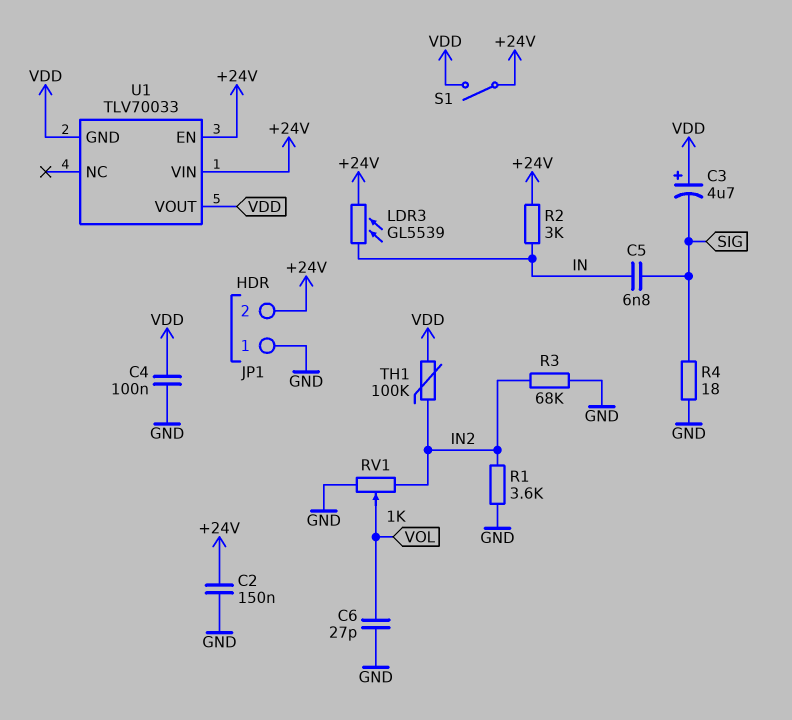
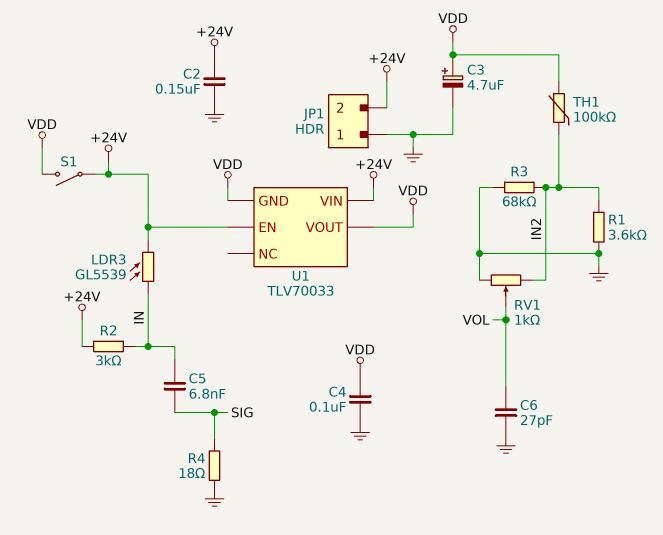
C3: 4.7uF (plus VDD, minus SIG) -> 4.7uF (plus VDD, minus GND)

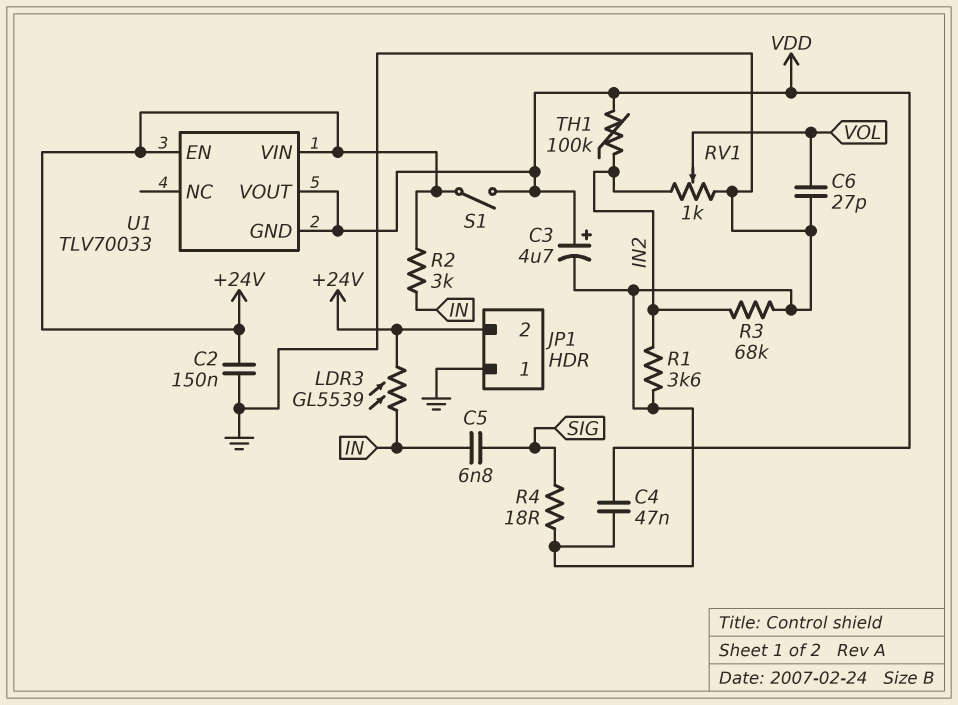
C4: 100nF (GND, VDD) -> 47nF (GND, VDD)

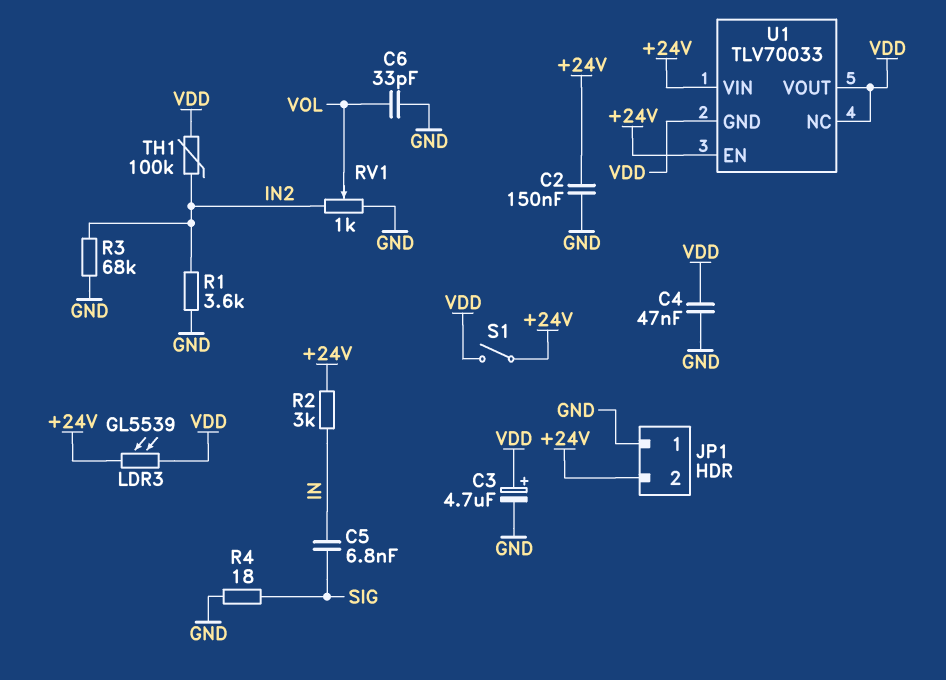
C6: 27pF (GND, VOL) -> 33pF (GND, VOL)
LDR3: GL5539 (+24V, IN) -> GL5539 (+24V, VDD)
U1 pin NC: none -> VDD

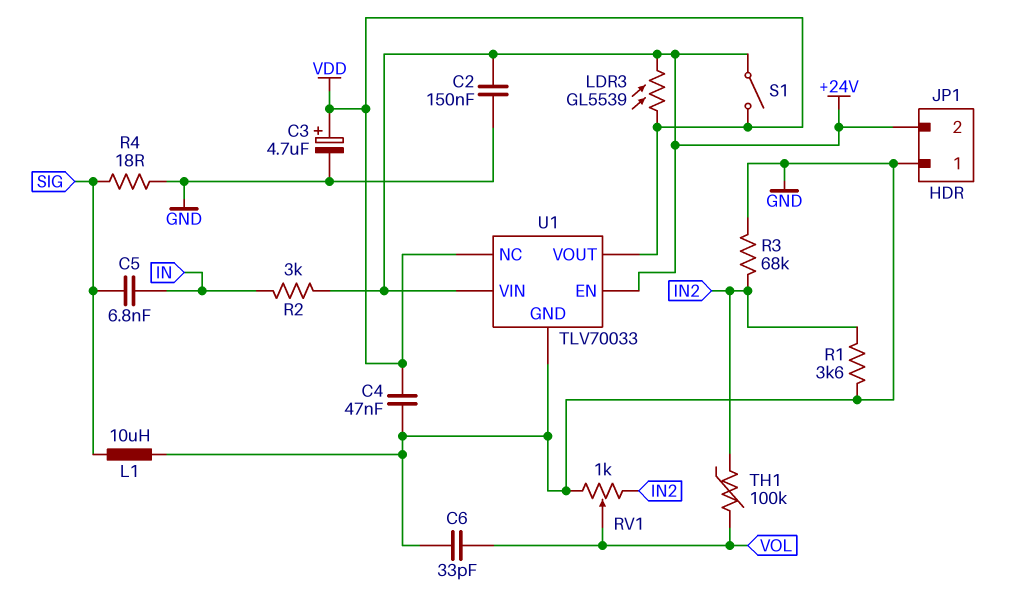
L1: none -> 10uH (GND, SIG)
TH1: 100k (IN2, VDD) -> 100k (IN2, VOL)
U1 pin GND: VDD -> GND

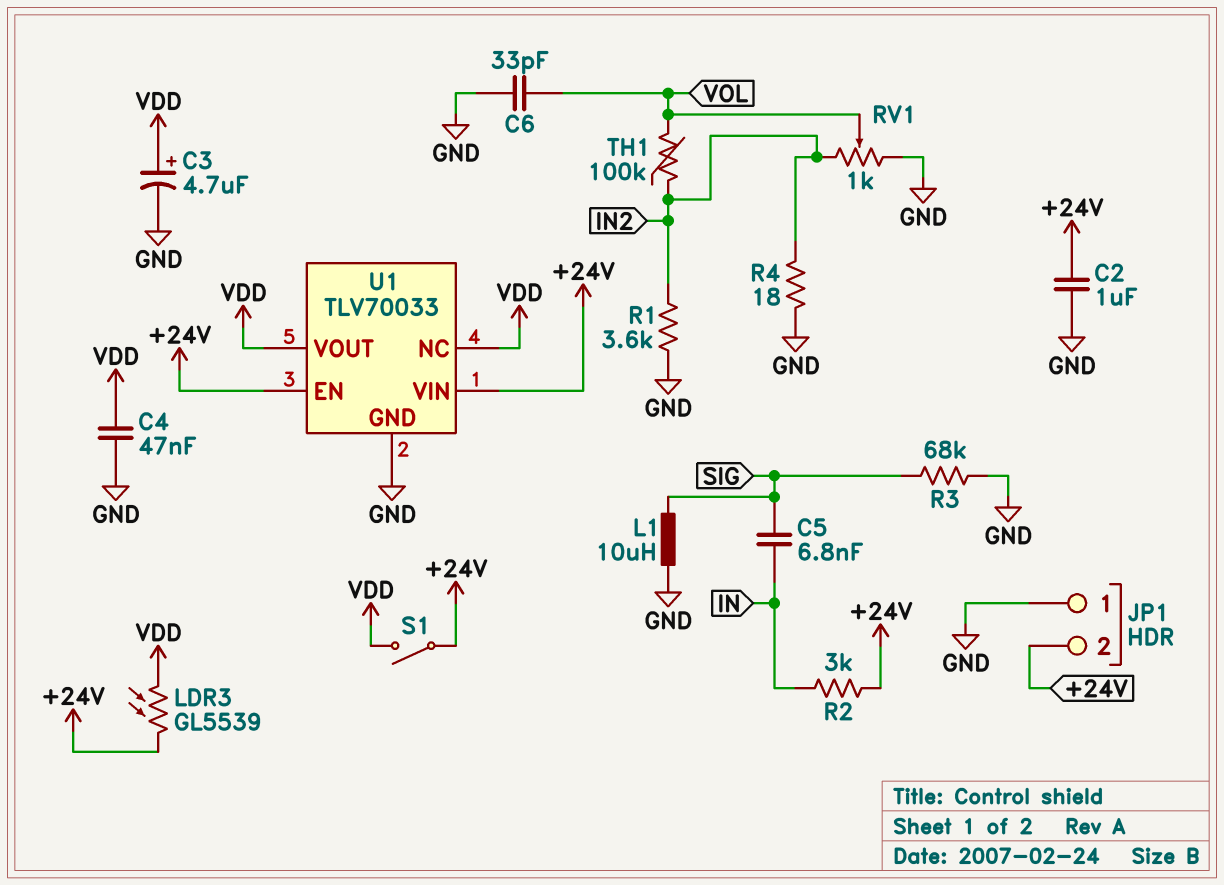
C2: 150nF (+24V, GND) -> 1uF (+24V, GND)
R3: 68k (GND, IN2) -> 68k (GND, SIG)
R4: 18 (GND, SIG) -> 18 (GND, IN2)

